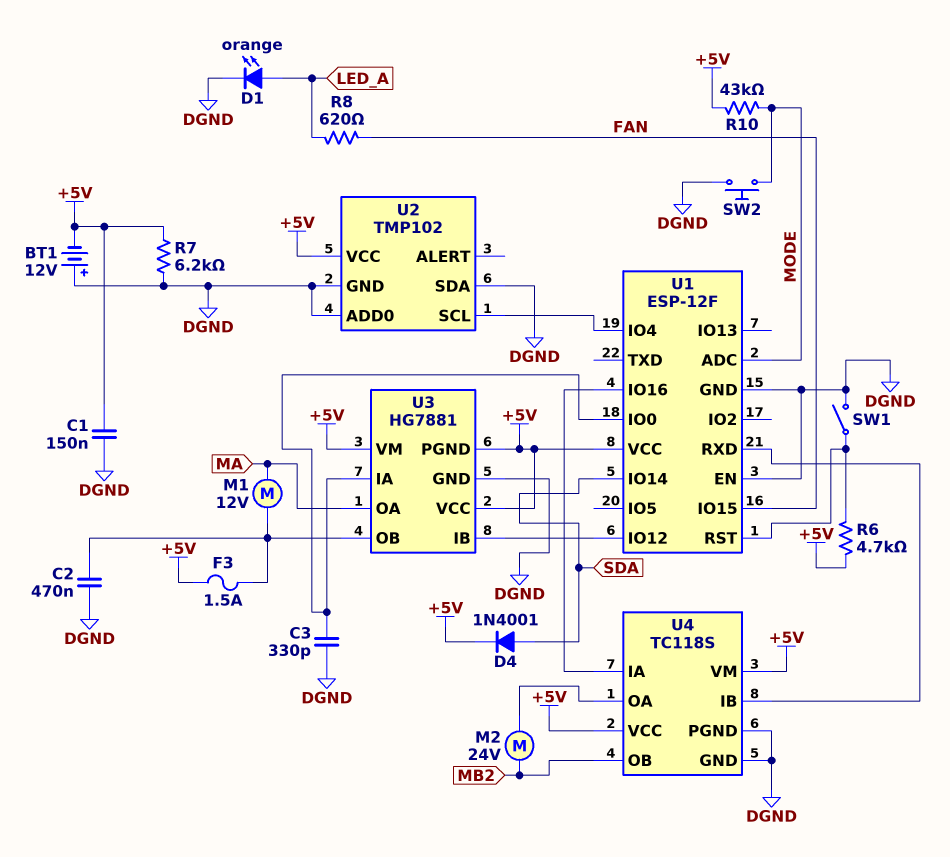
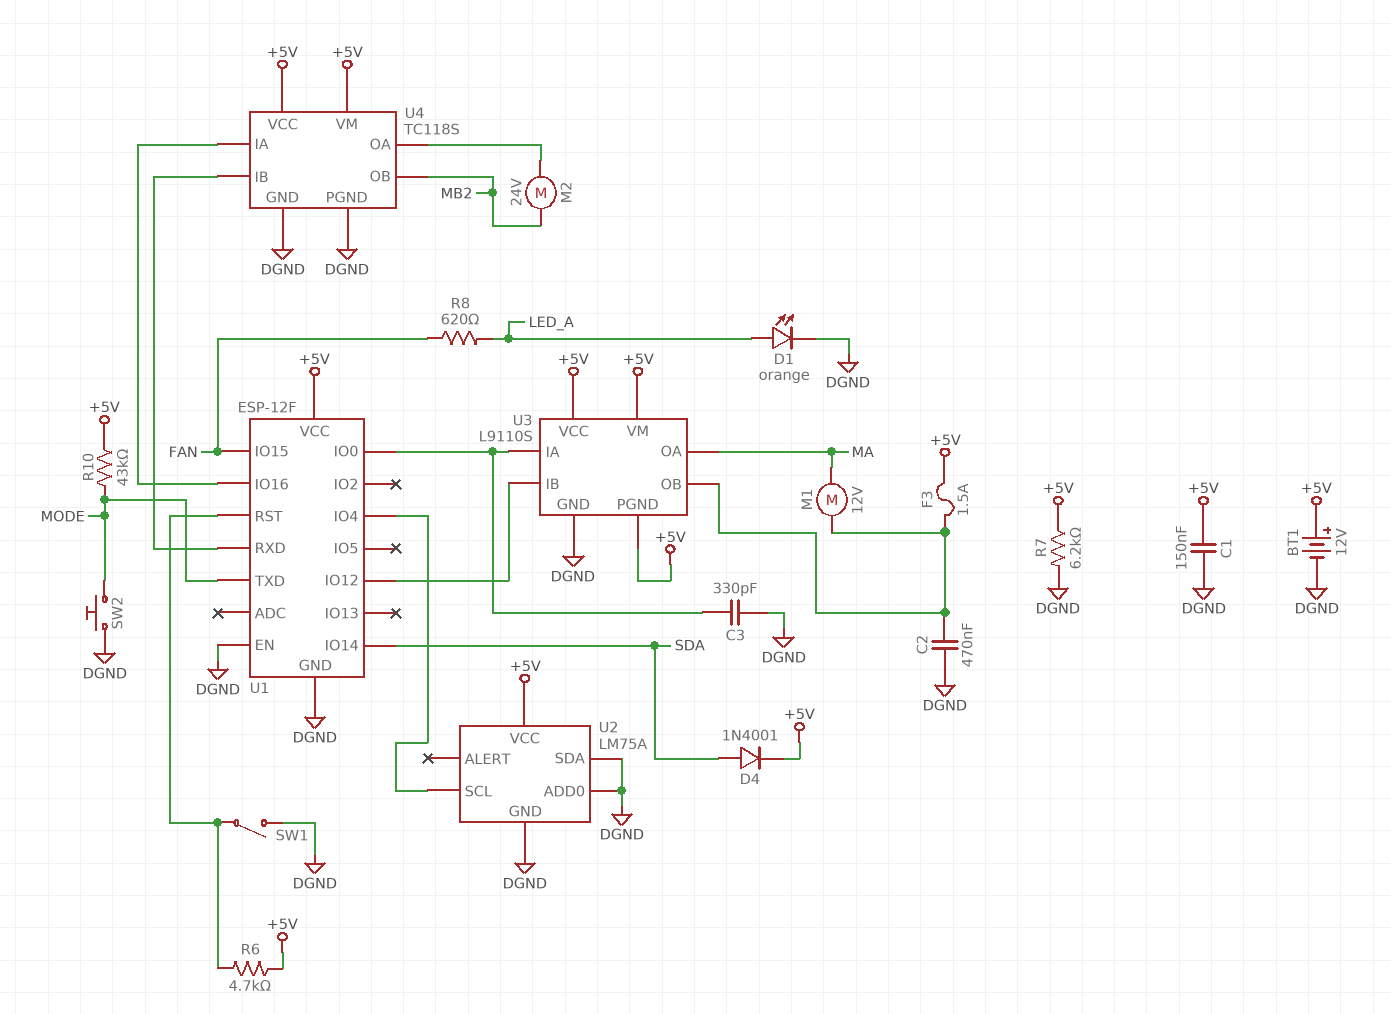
BT1: 12V (plus DGND, minus +5V) -> 12V (plus +5V, minus DGND)
U1 pin ADC: MODE -> none
U1 pin TXD: none -> MODE
U2: TMP102 -> LM75A
U3: HG7881 -> L9110S

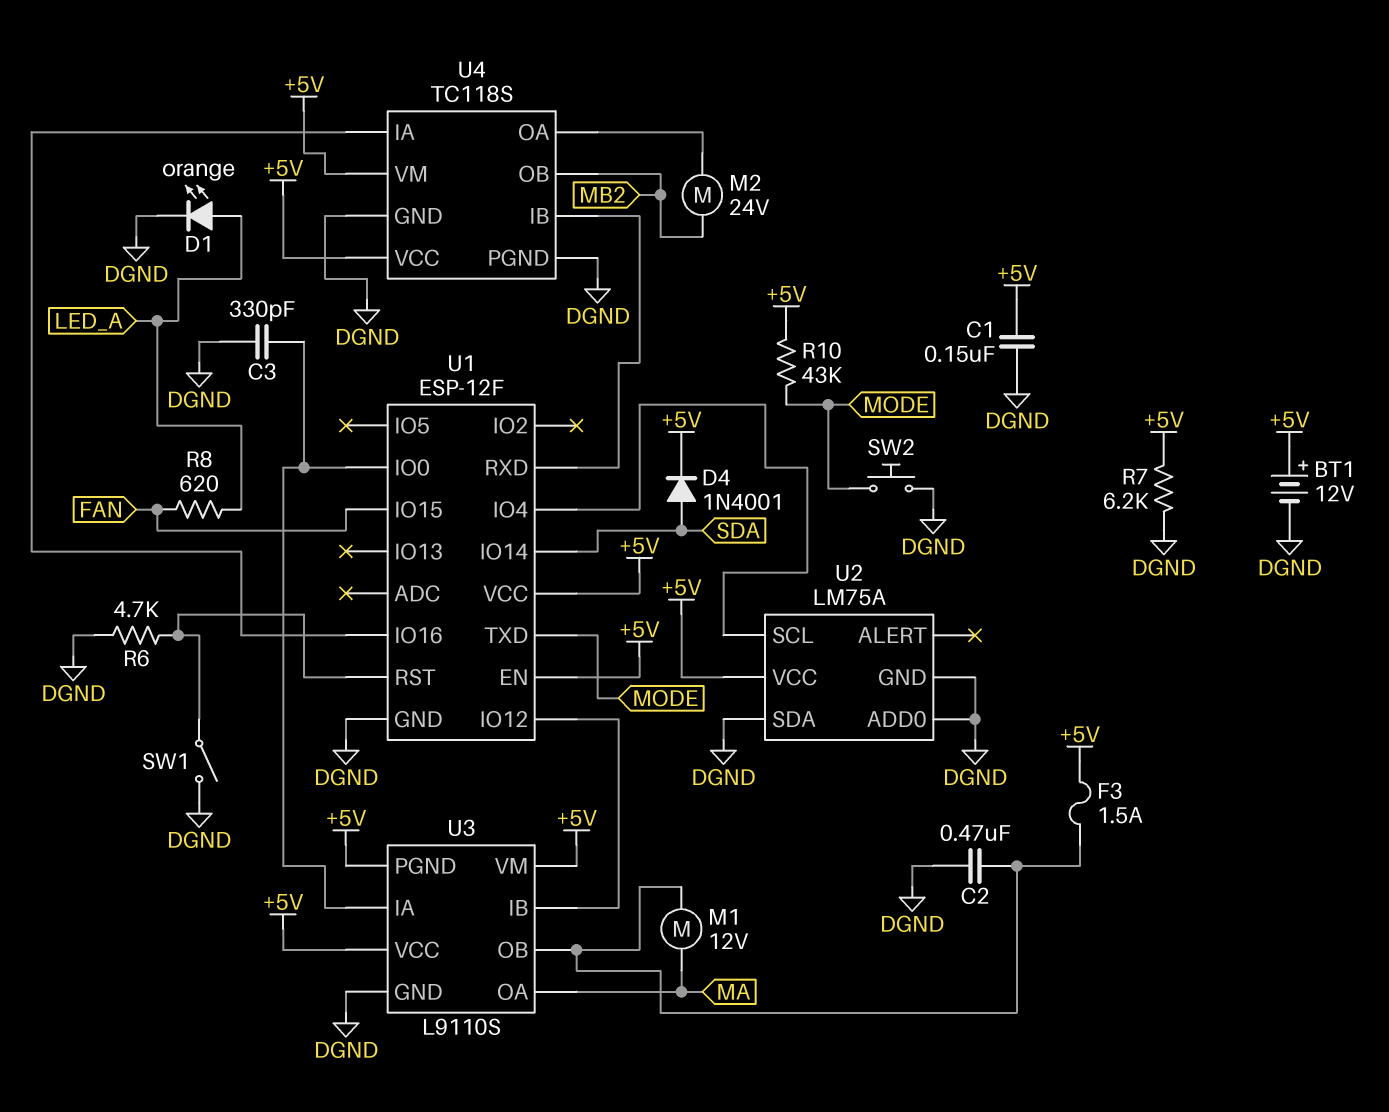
R6: 4.7k (+5V, U1/RST) -> 4.7k (DGND, U1/RST)
U1 pin EN: DGND -> +5V

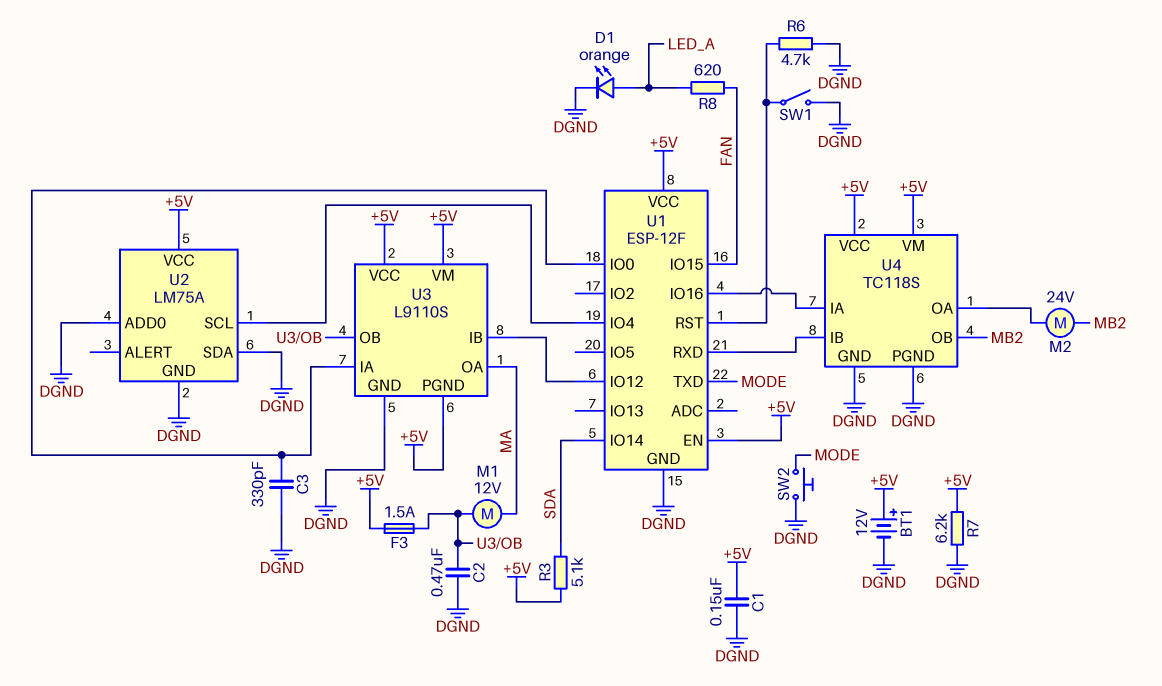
D4: diode 1N4001 (A SDA, K +5V) -> none
R3: none -> 5.1k (+5V, SDA)
R10: 43k (+5V, MODE) -> none

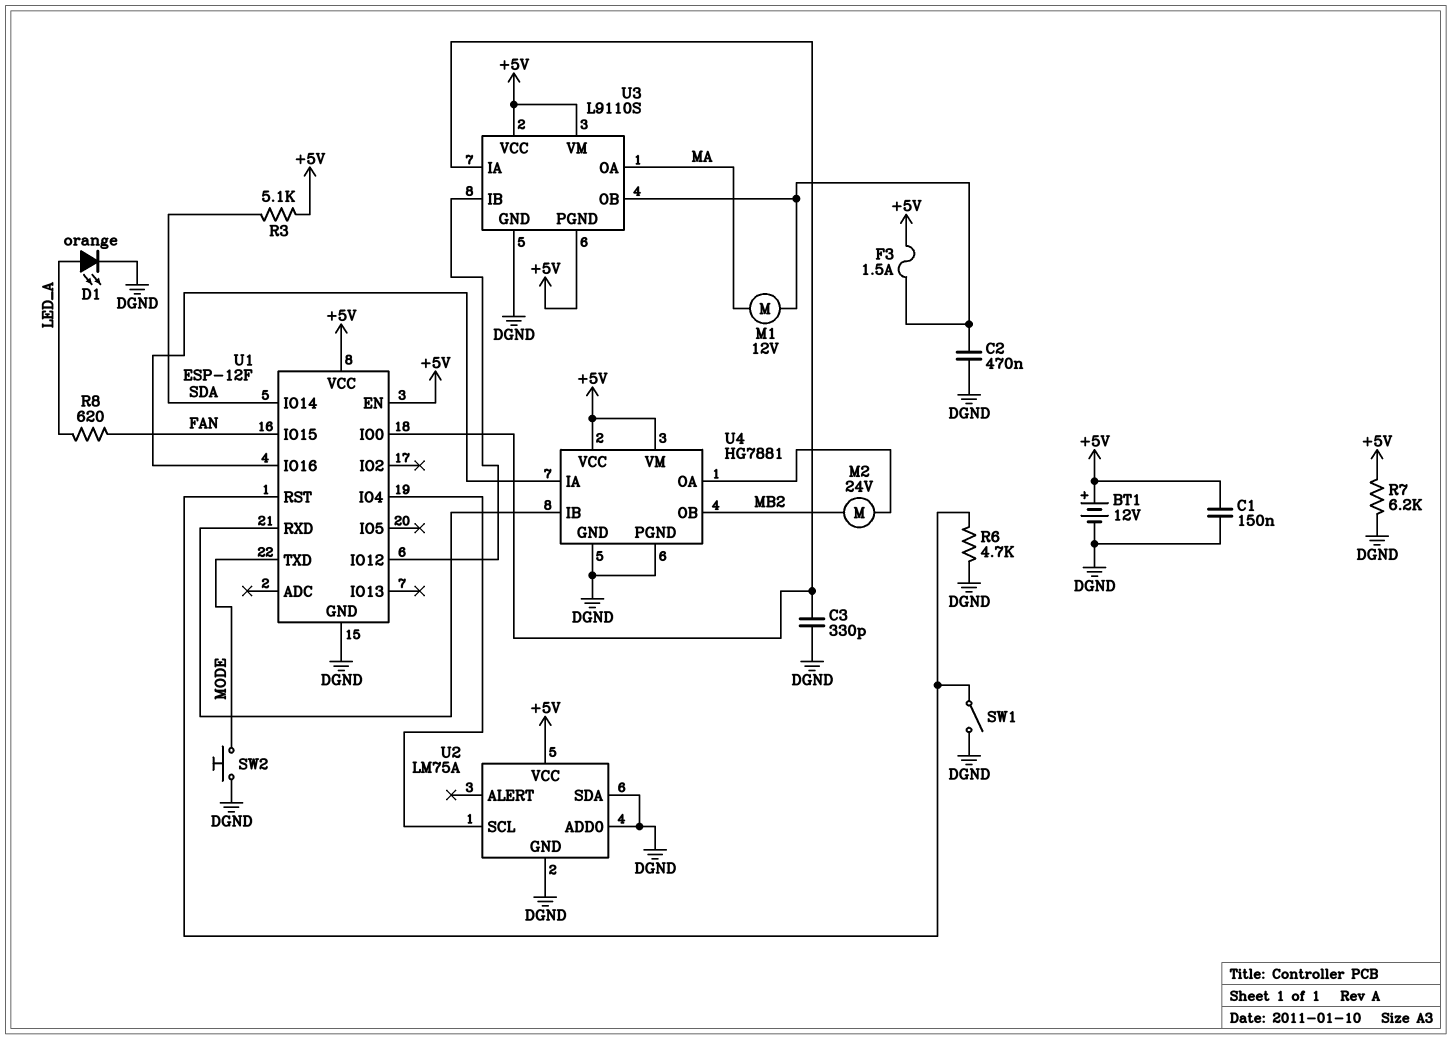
U4: TC118S -> HG7881

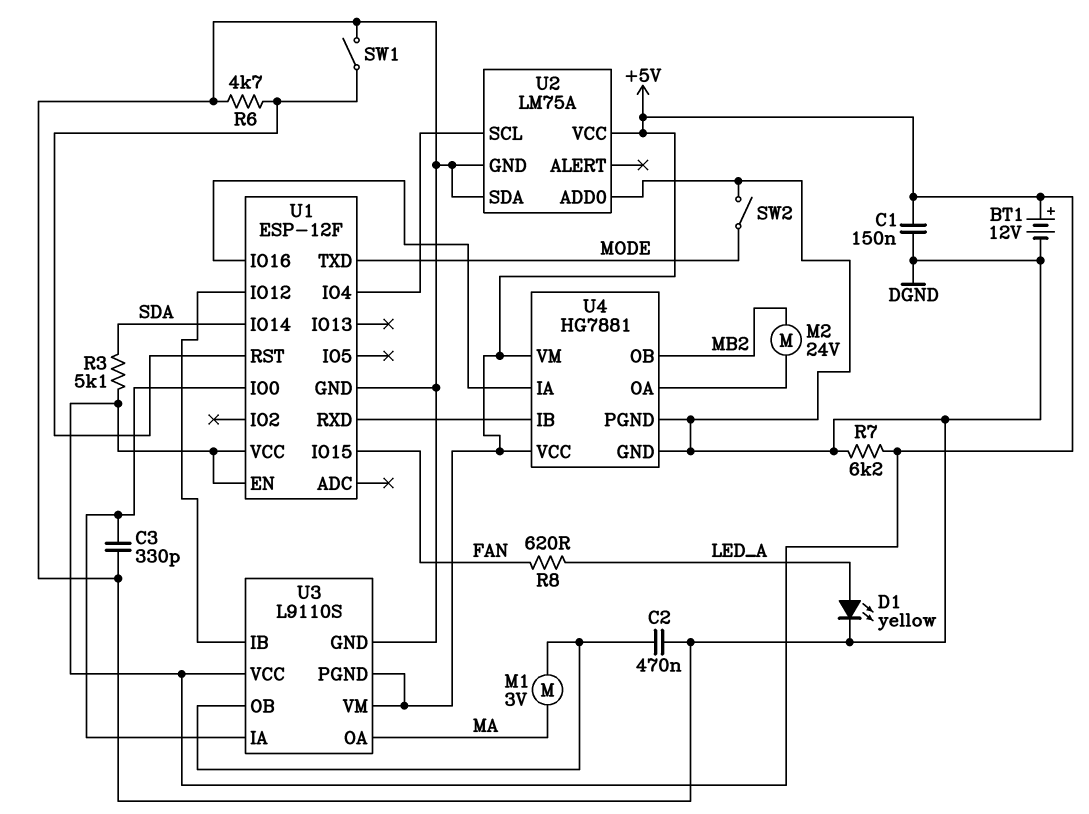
D1: LED orange (A LED_A, K DGND) -> LED yellow (A LED_A, K DGND)
F3: 1.5A (+5V, U3/OB) -> none
M1: motor 12V (MA, U3/OB) -> motor 3V (MA, U3/OB)
SW2: button (DGND, MODE) -> switch (DGND, MODE)

